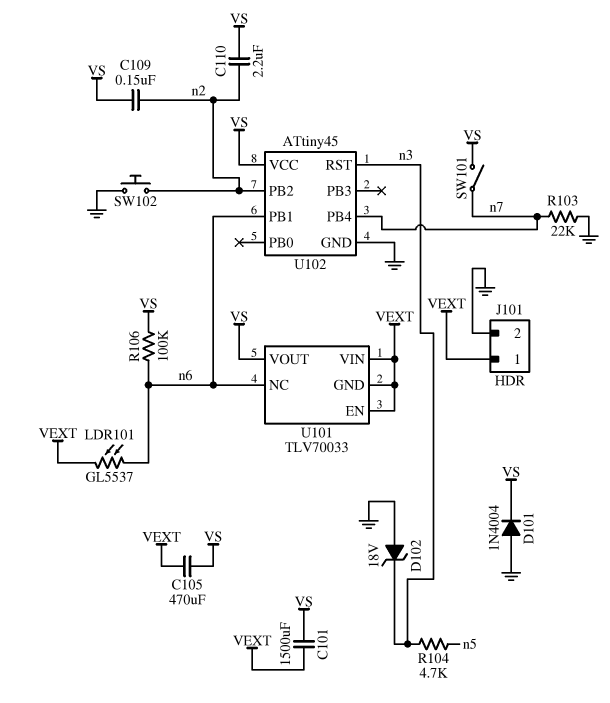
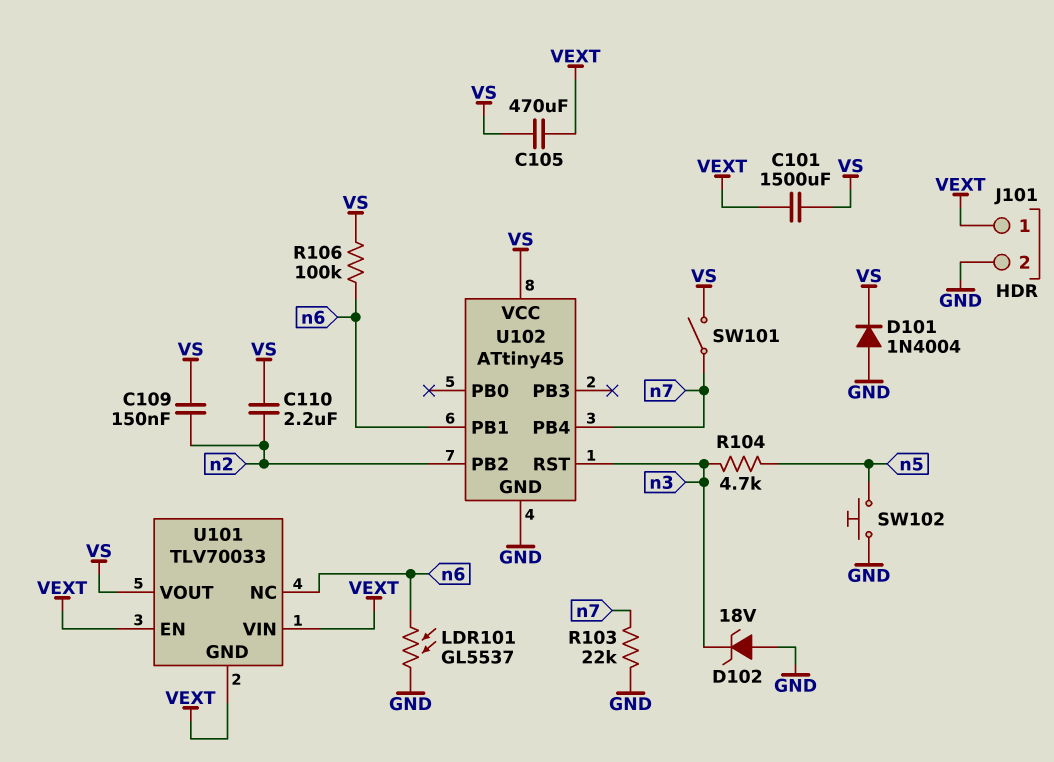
LDR101: GL5537 (VEXT, n6) -> GL5537 (GND, n6)
SW102: button (GND, n2) -> button (GND, n5)

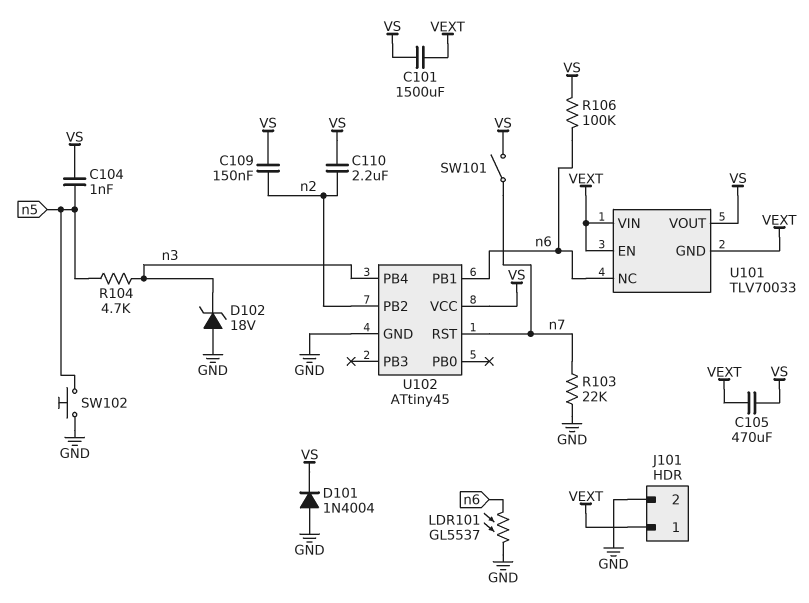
C104: none -> 1nF (VS, n5)
U102 pin PB4: n7 -> n3
U102 pin RST: n3 -> n7

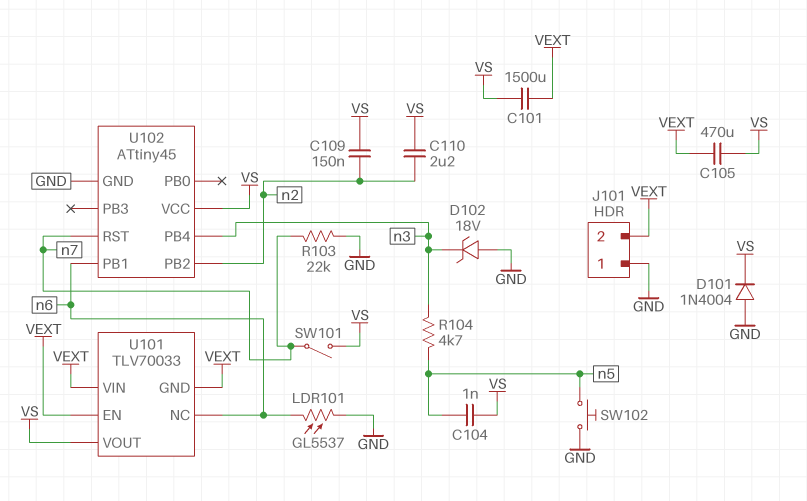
J101 pin 1: VEXT -> GND
J101 pin 2: GND -> VEXT
R106: 100k (VS, n6) -> none

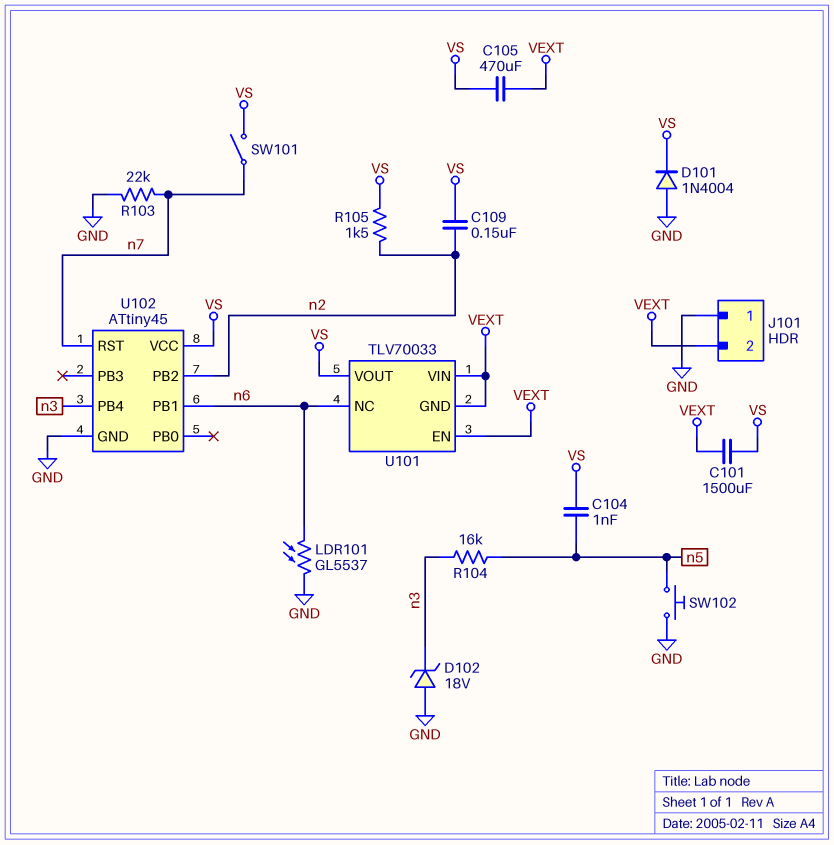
C110: 2.2uF (VS, n2) -> none
R104: 4.7k (n3, n5) -> 16k (n3, n5)
R105: none -> 1.5k (VS, n2)

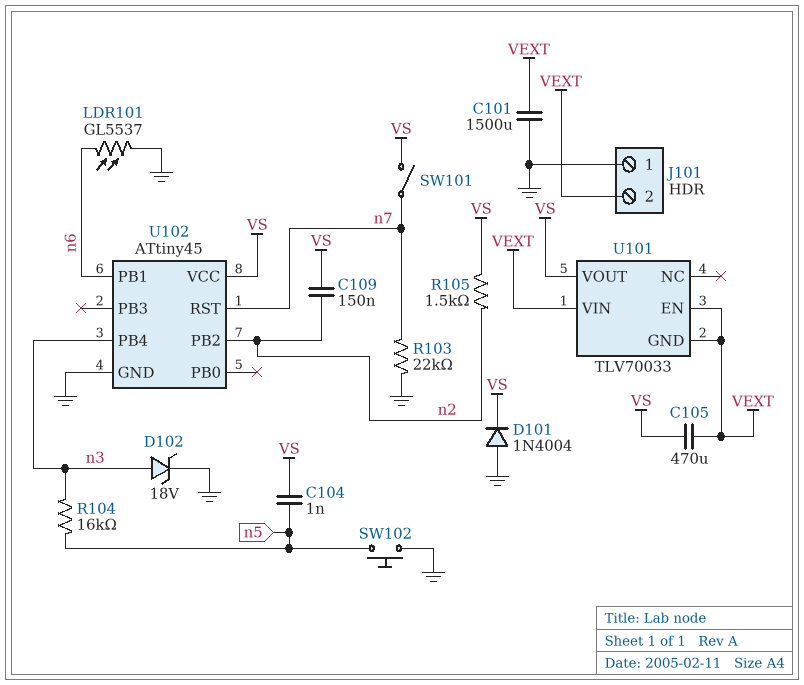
C101: 1500uF (VEXT, VS) -> 1500uF (GND, VEXT)
D102: zener 18V (A GND, K n3) -> zener 18V (A n3, K GND)
U101 pin NC: n6 -> none

